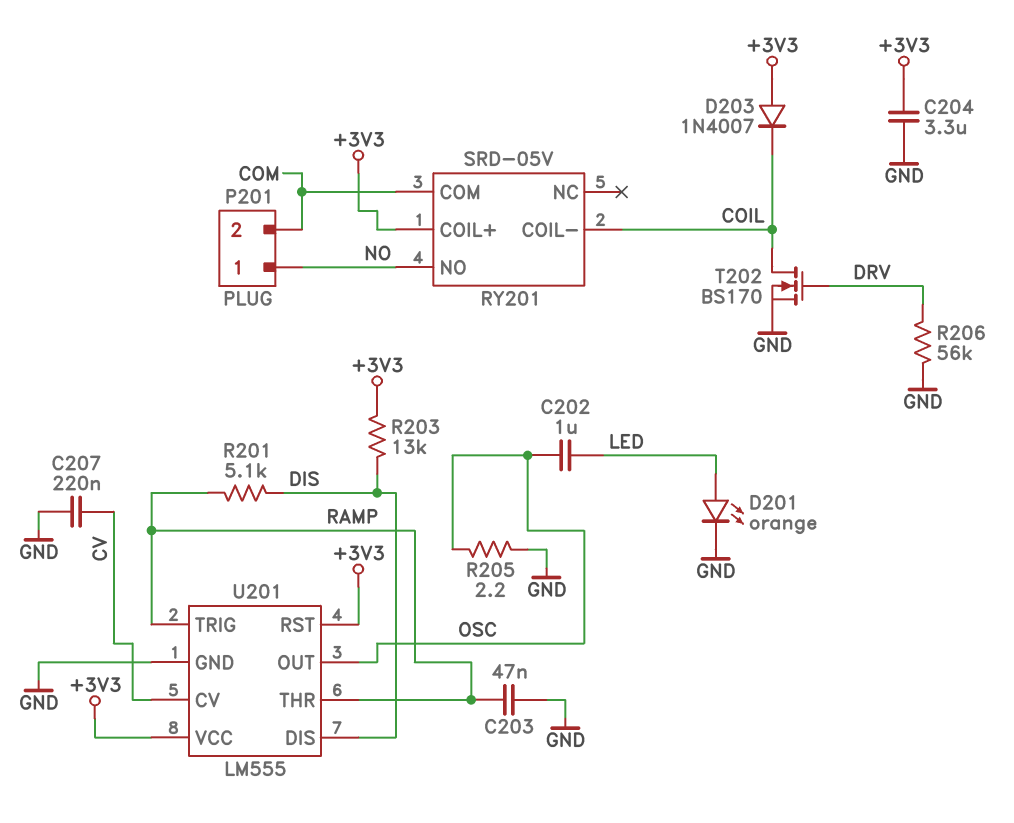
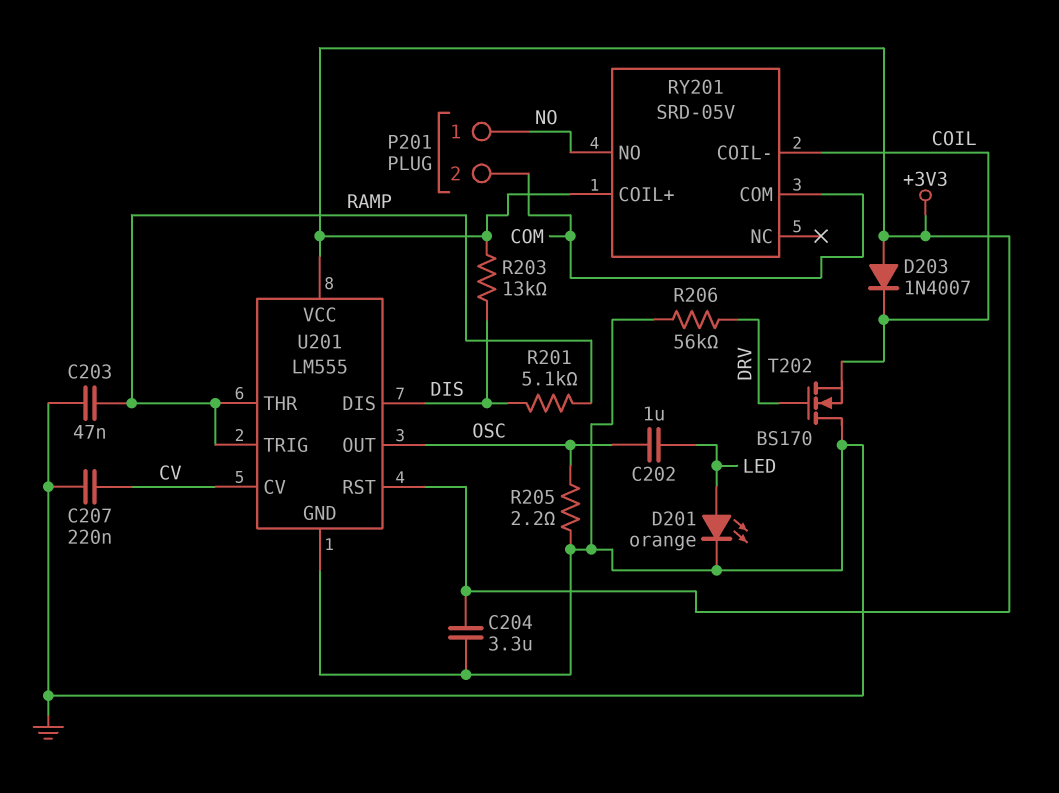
T202: NMOS BS170 (G DRV, D COIL, S GND) -> NMOS BS170 (G DRV, D GND, S COIL)

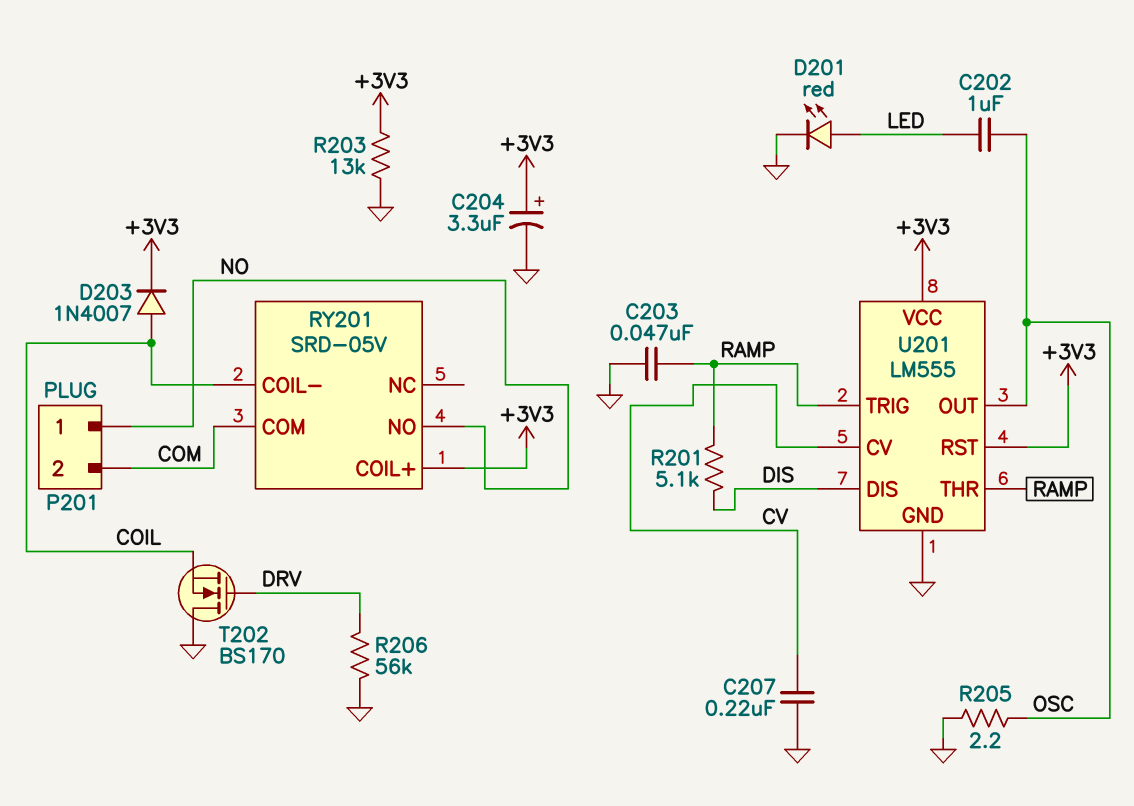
C204: 3.3uF (+3V3, GND) -> 3.3uF (plus +3V3, minus GND)
D201: LED orange (A LED, K GND) -> LED red (A LED, K GND)
D203: diode 1N4007 (A +3V3, K COIL) -> diode 1N4007 (A COIL, K +3V3)
R203: 13k (+3V3, DIS) -> 13k (+3V3, GND)

